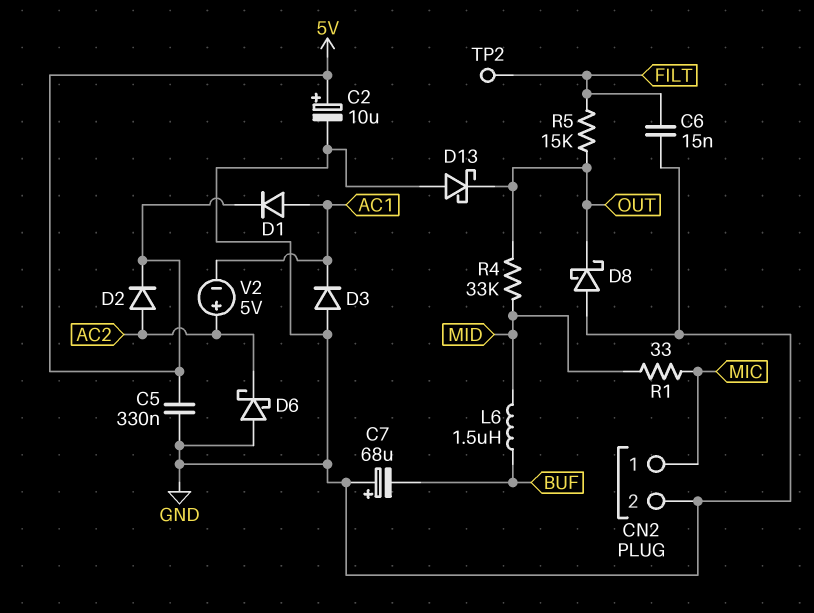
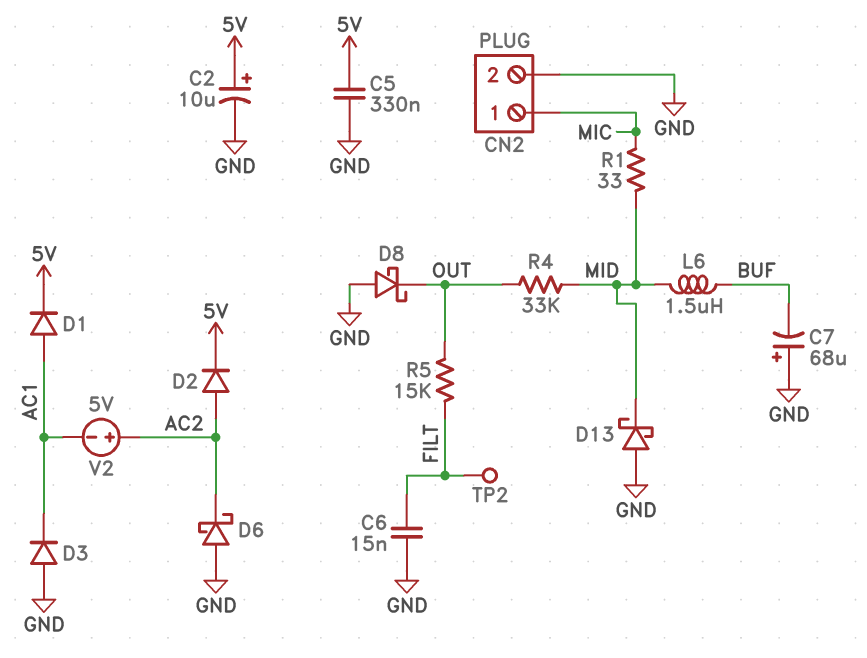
D13: schottky (A GND, K OUT) -> schottky (A GND, K MID)

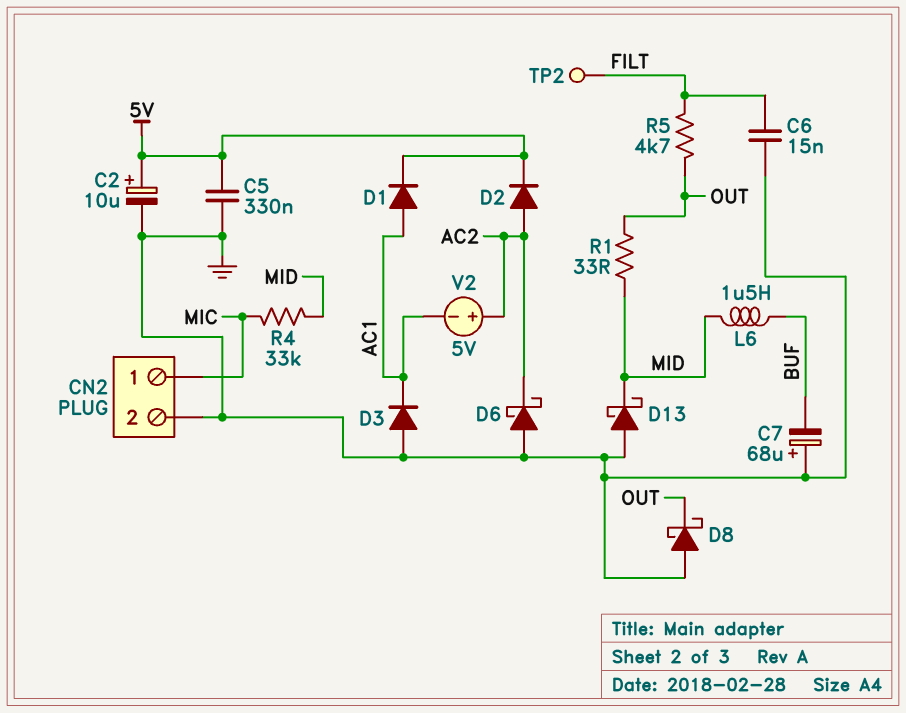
R1: 33 (MIC, MID) -> 33 (MID, OUT)
R4: 33k (MID, OUT) -> 33k (MIC, MID)
R5: 15k (FILT, OUT) -> 4.7k (FILT, OUT)

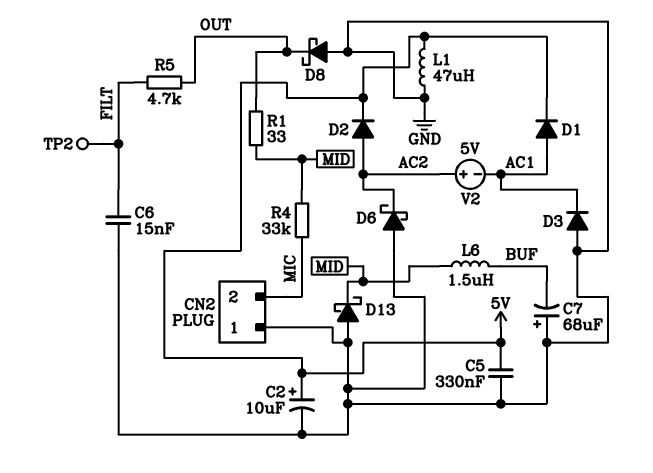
CN2 pin 1: MIC -> GND
CN2 pin 2: GND -> MIC
L1: none -> 47uH (5V, GND)

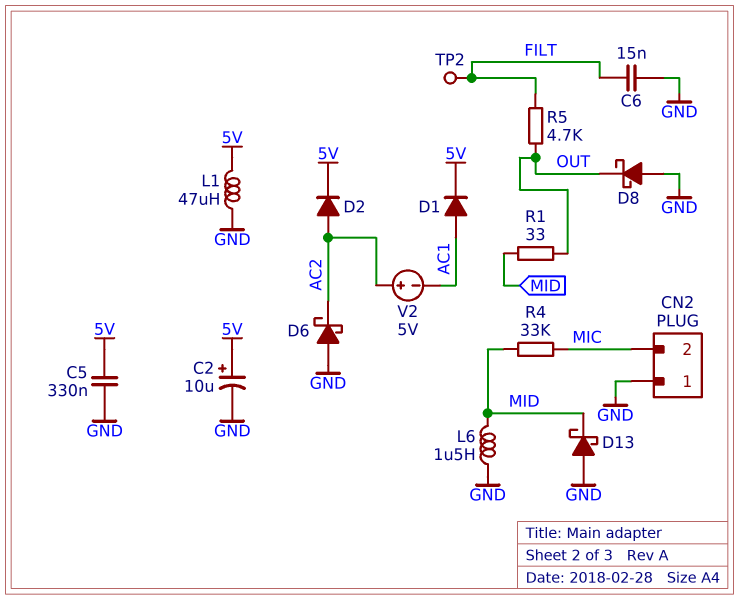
C7: 68uF (plus GND, minus BUF) -> none
D3: diode (A GND, K AC1) -> none
L6: 1.5uH (BUF, MID) -> 1.5uH (GND, MID)

